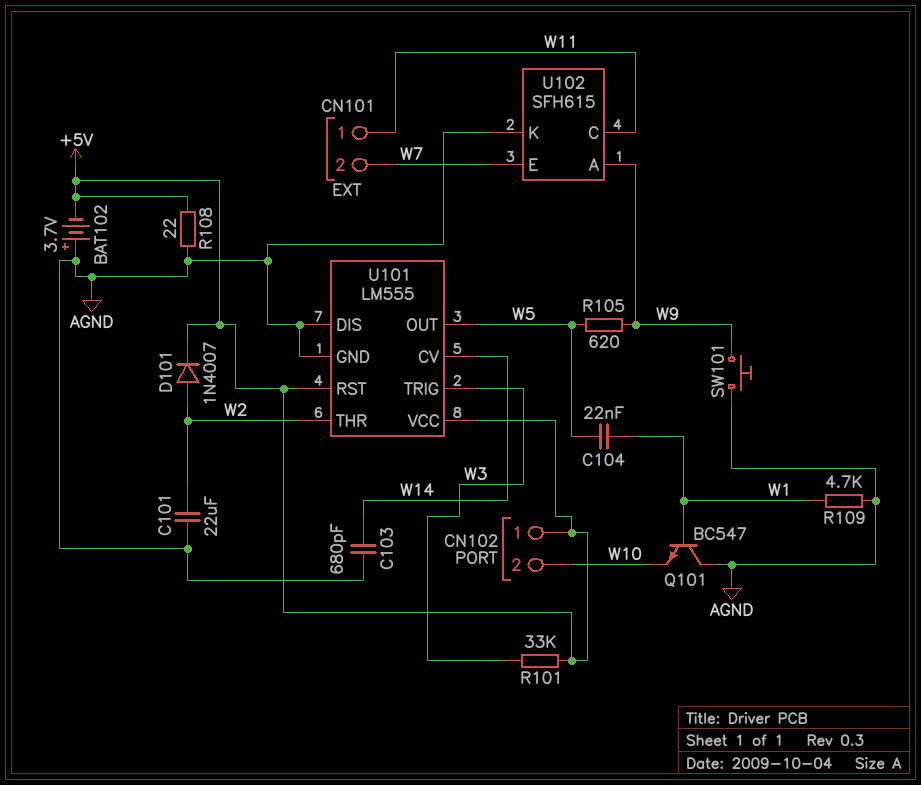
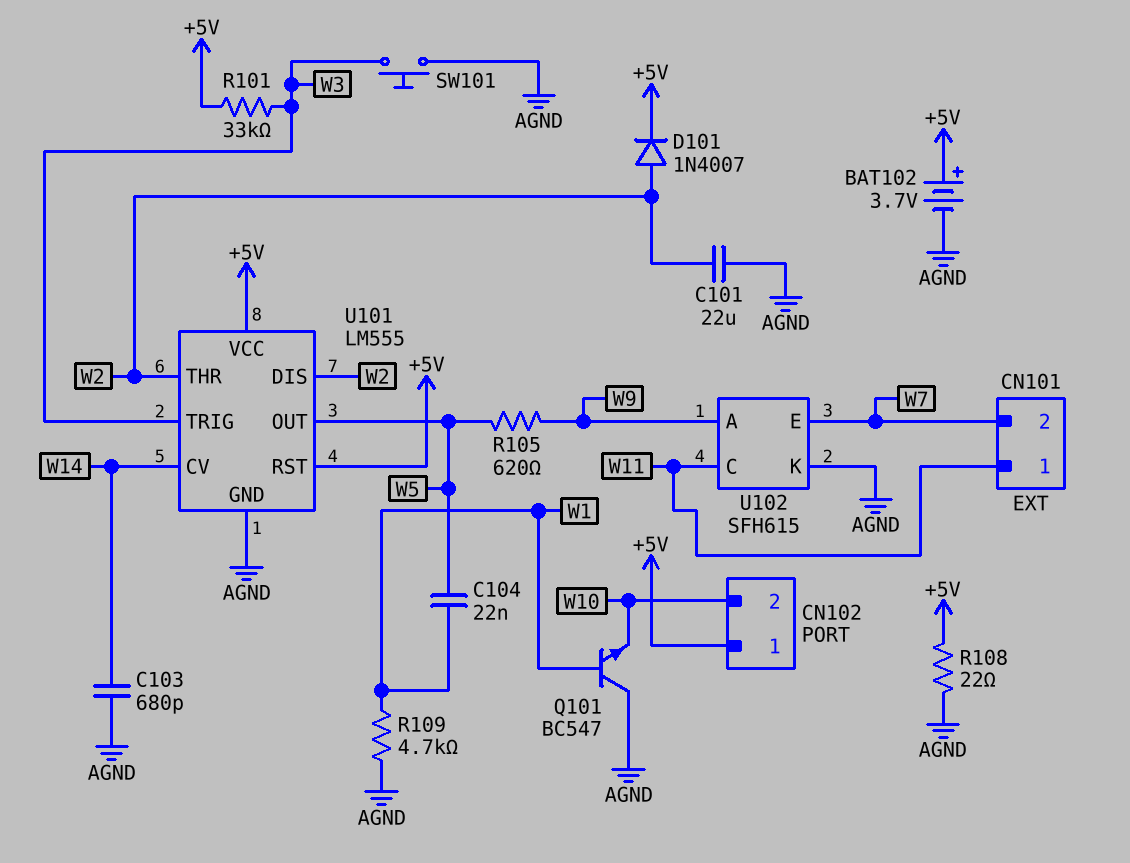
BAT102: 3.7V (plus AGND, minus +5V) -> 3.7V (plus +5V, minus AGND)
SW101: button (AGND, W9) -> button (AGND, W3)
U101 pin DIS: AGND -> W2

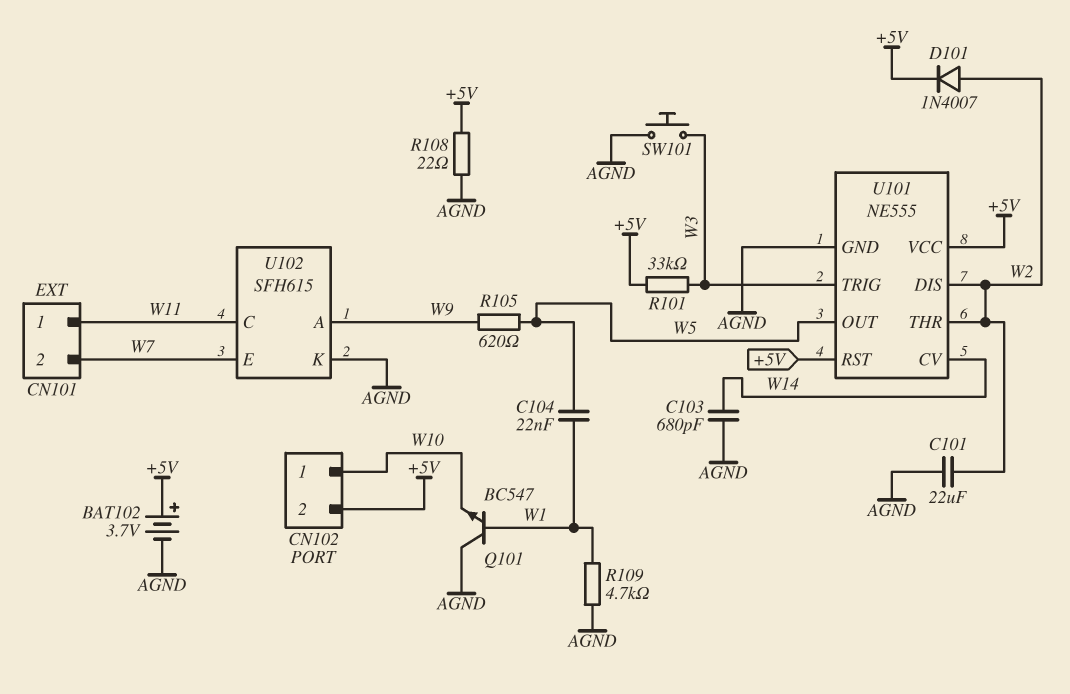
CN102 pin 1: +5V -> W10
CN102 pin 2: W10 -> +5V
U101: LM555 -> NE555

